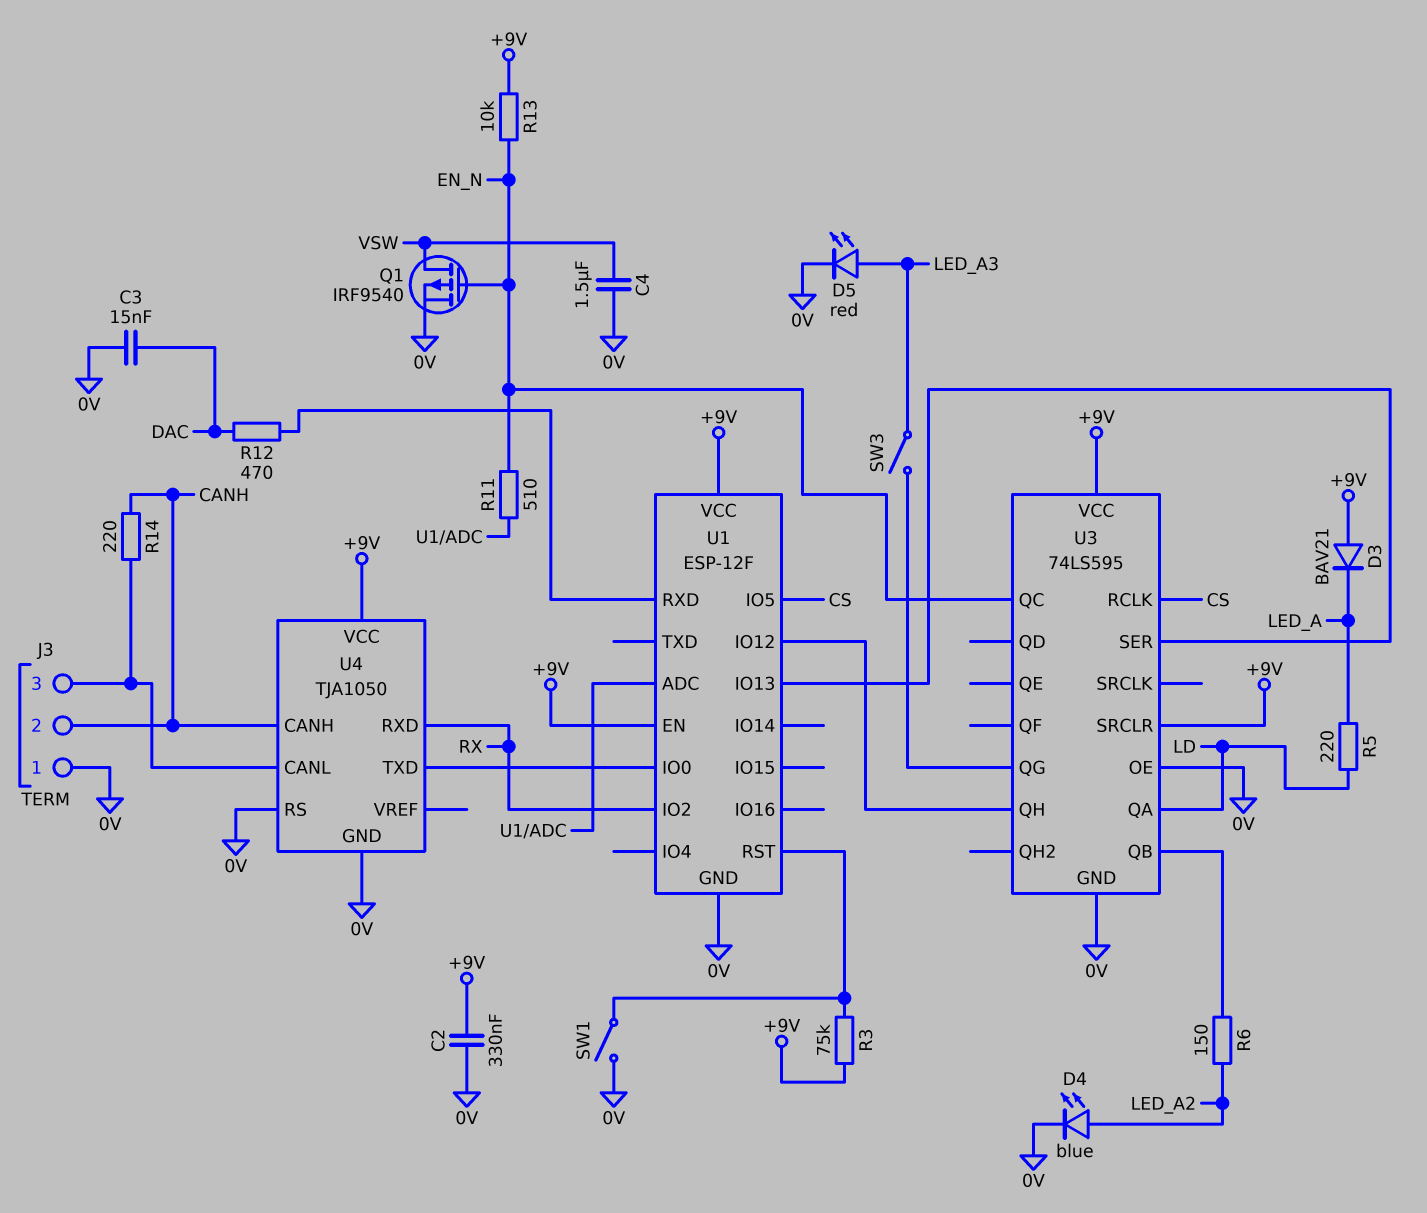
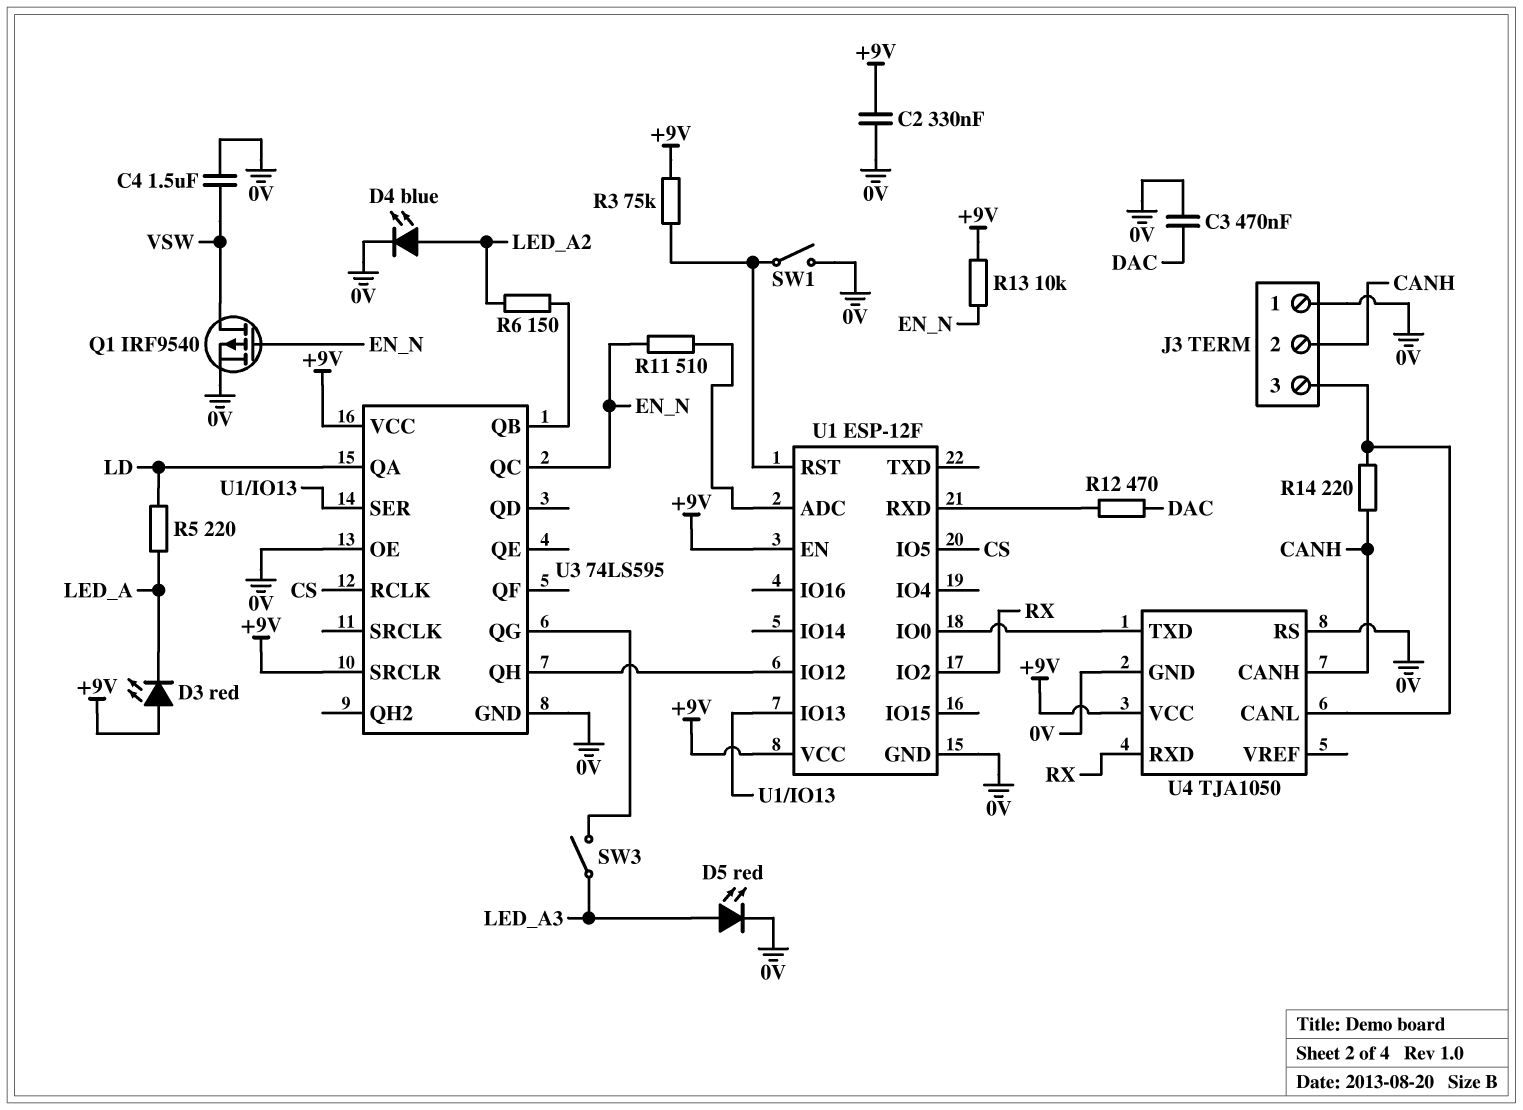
C3: 15nF (0V, DAC) -> 470nF (0V, DAC)
D3: diode BAV21 (A +9V, K LED_A) -> LED red (A +9V, K LED_A)

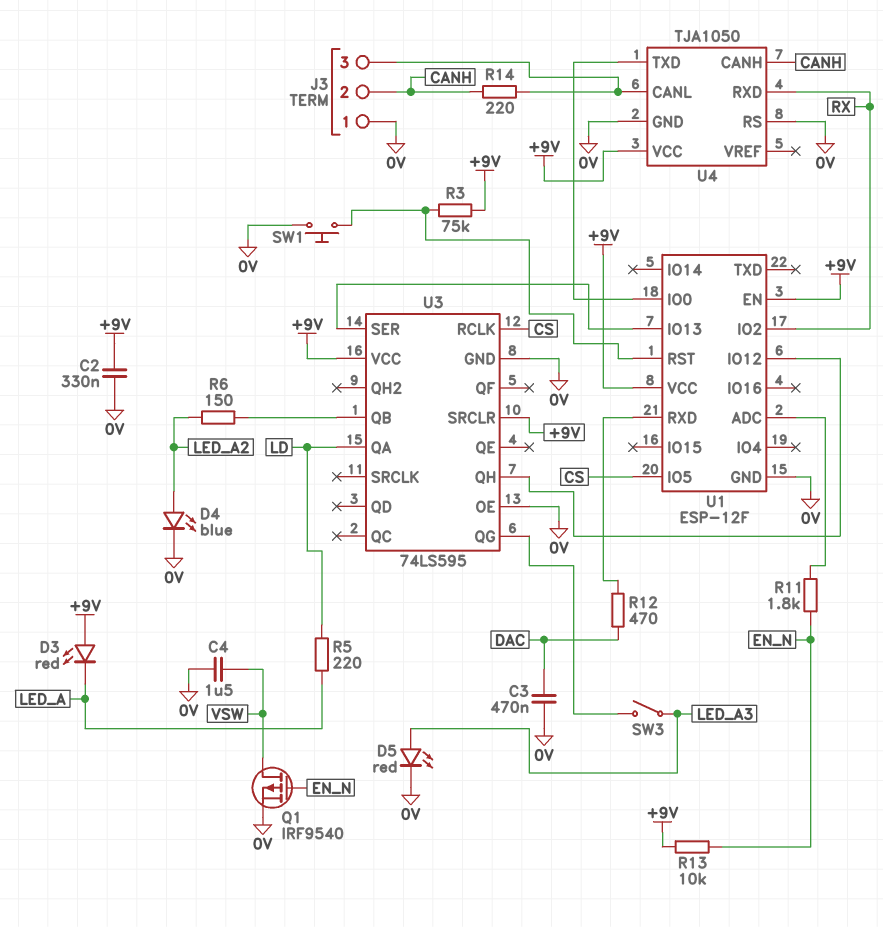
R11: 510 (EN_N, U1/ADC) -> 1.8k (EN_N, U1/ADC)
SW1: switch (0V, U1/RST) -> button (0V, U1/RST)
U3 pin QC: EN_N -> none

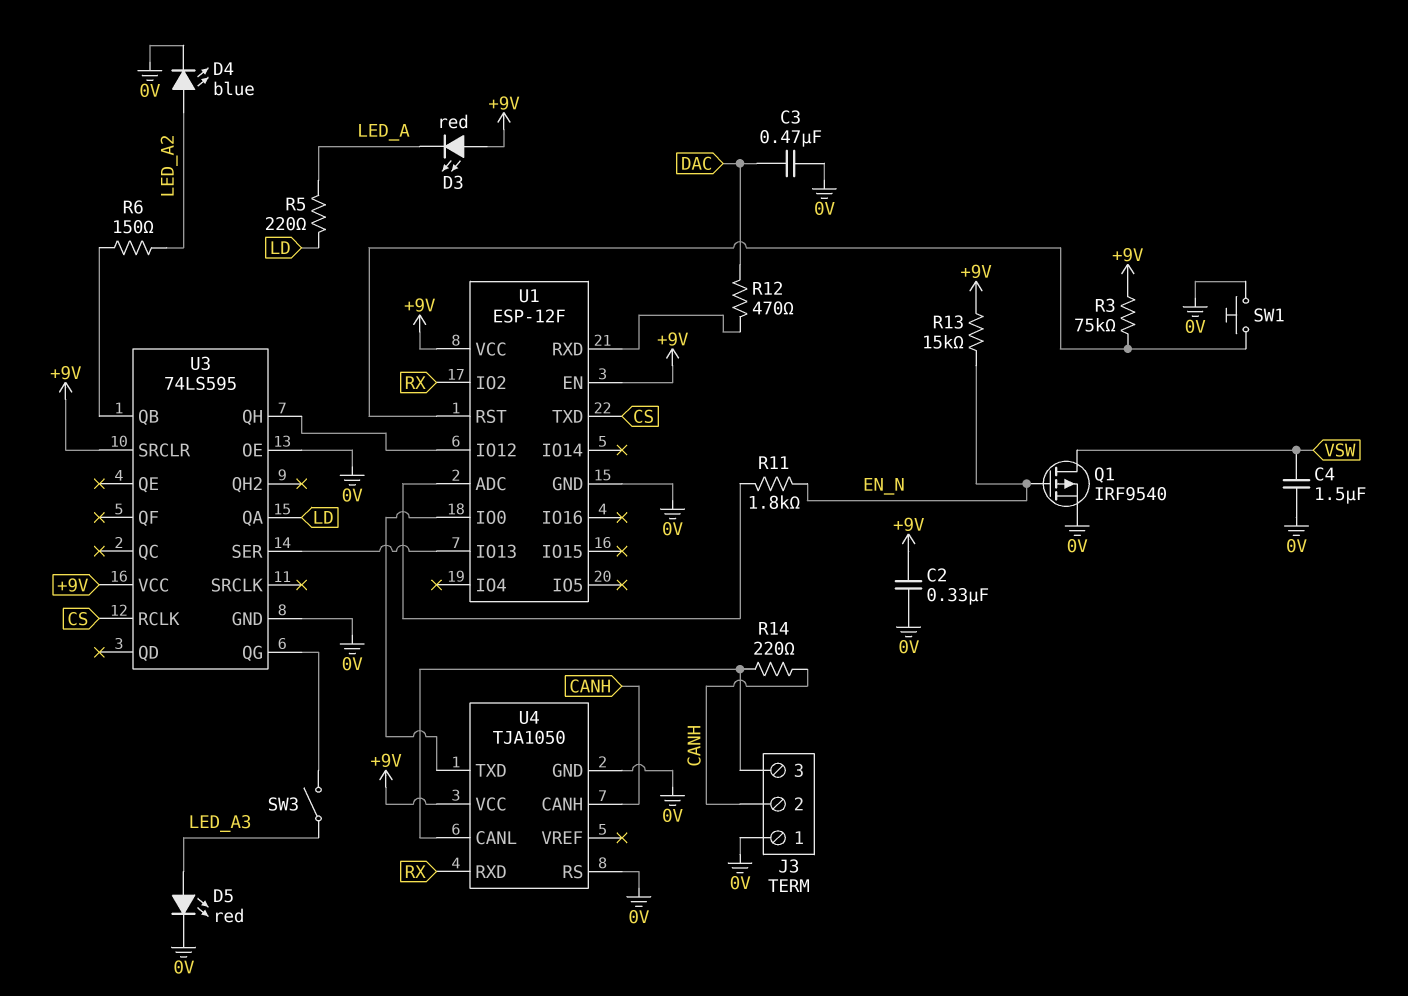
R13: 10k (+9V, EN_N) -> 15k (+9V, EN_N)
U1 pin IO5: CS -> none
U1 pin TXD: none -> CS

